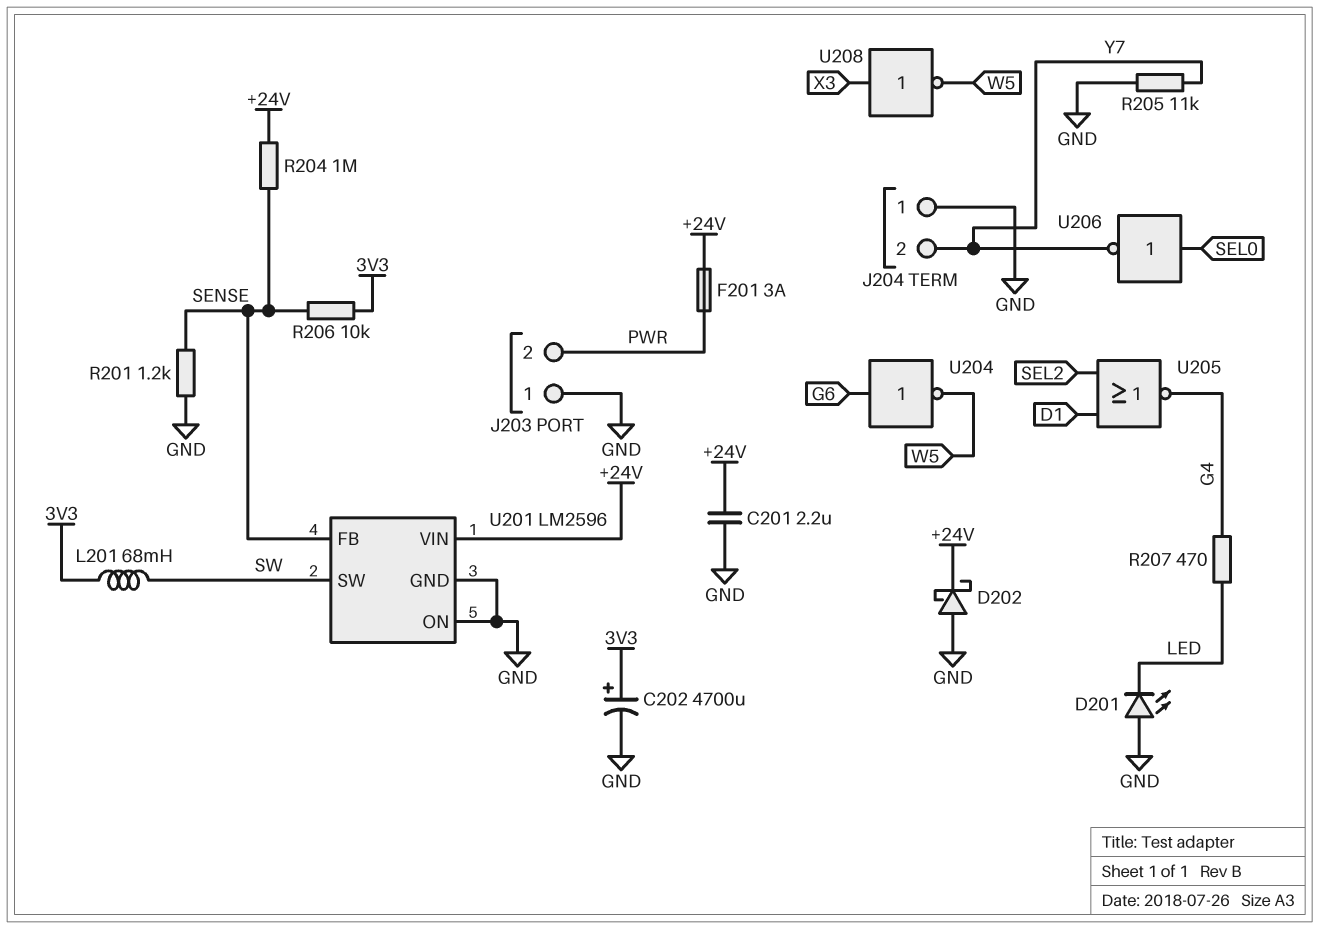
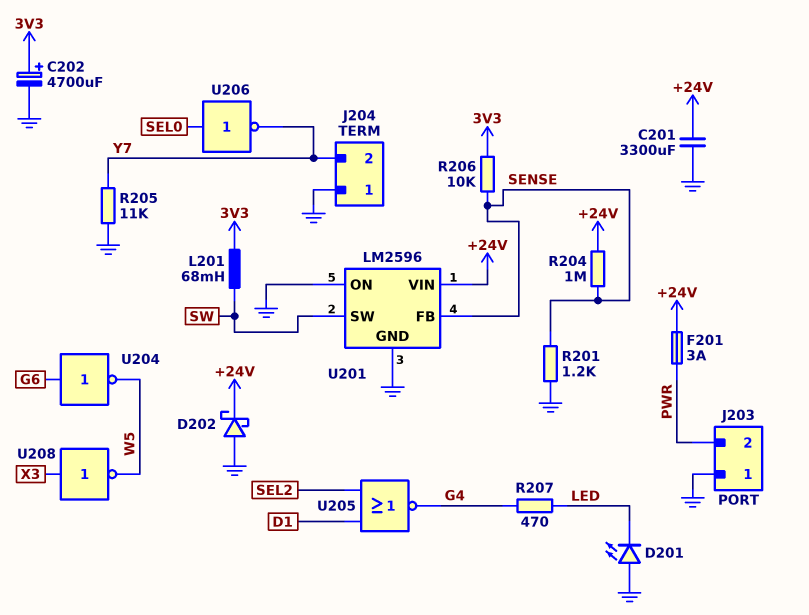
C201: 2.2uF (+24V, GND) -> 3300uF (+24V, GND)

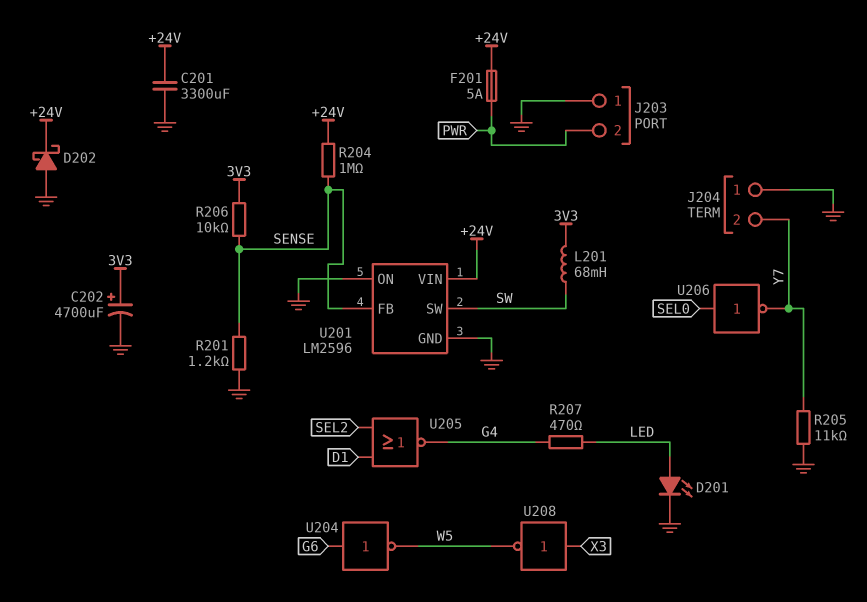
D201: LED (A GND, K LED) -> LED (A LED, K GND)
F201: 3A (+24V, PWR) -> 5A (+24V, PWR)

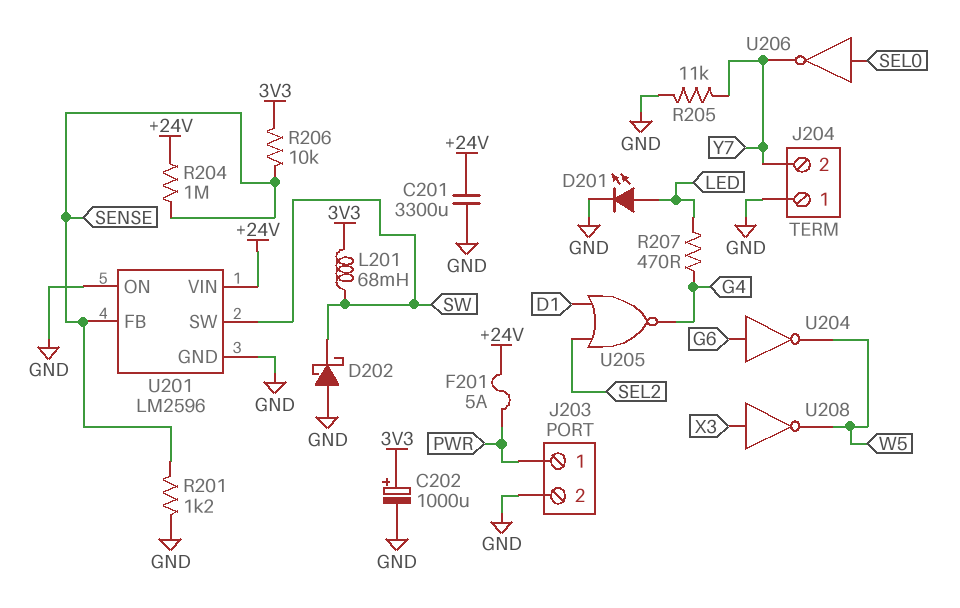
C202: 4700uF (plus 3V3, minus GND) -> 1000uF (plus 3V3, minus GND)
D202: schottky (A GND, K +24V) -> schottky (A GND, K SW)
J203 pin 1: GND -> PWR
J203 pin 2: PWR -> GND

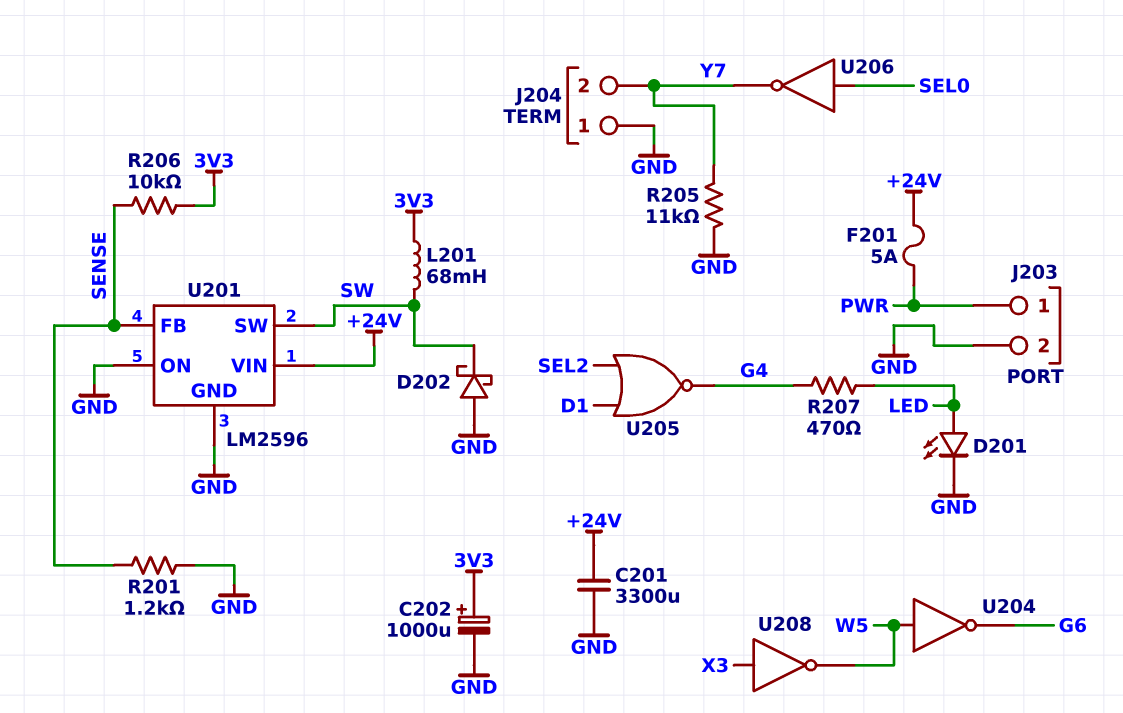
R204: 1M (+24V, SENSE) -> none
U204: NOT (in G6, out W5) -> NOT (in W5, out G6)

